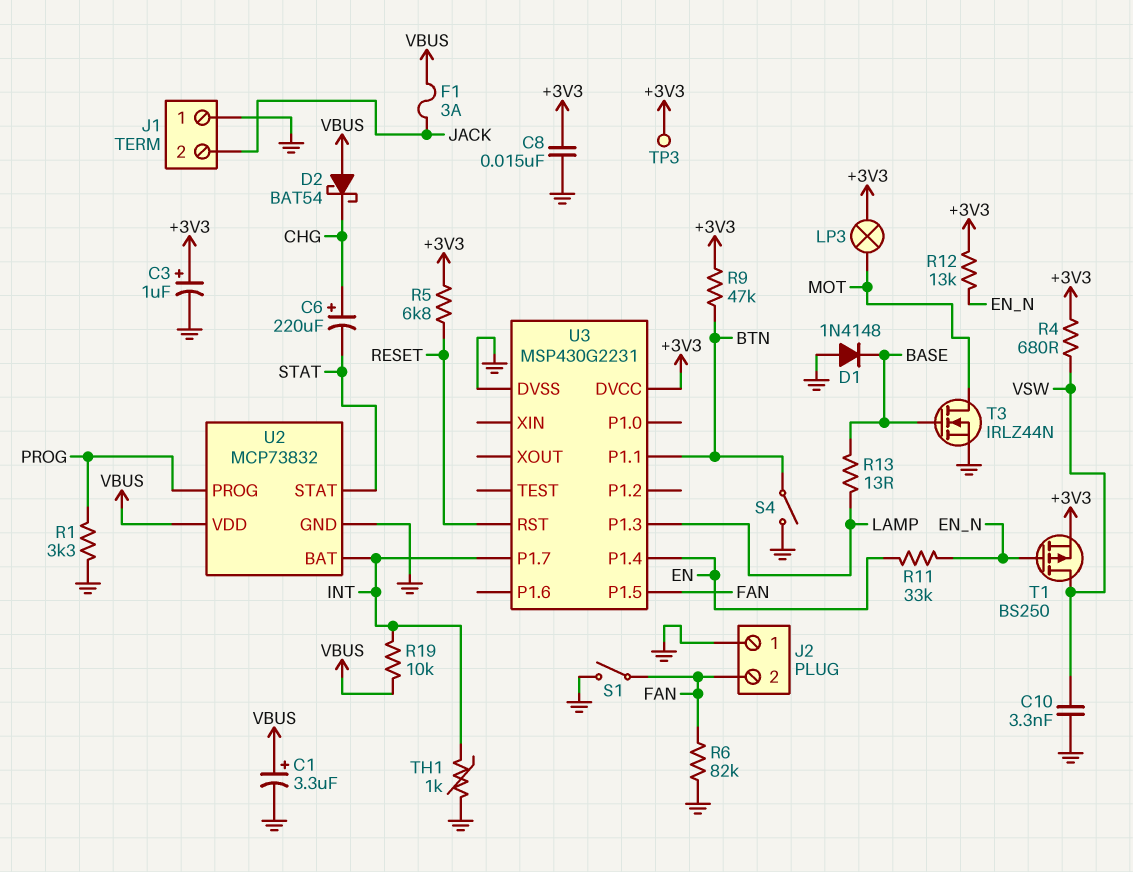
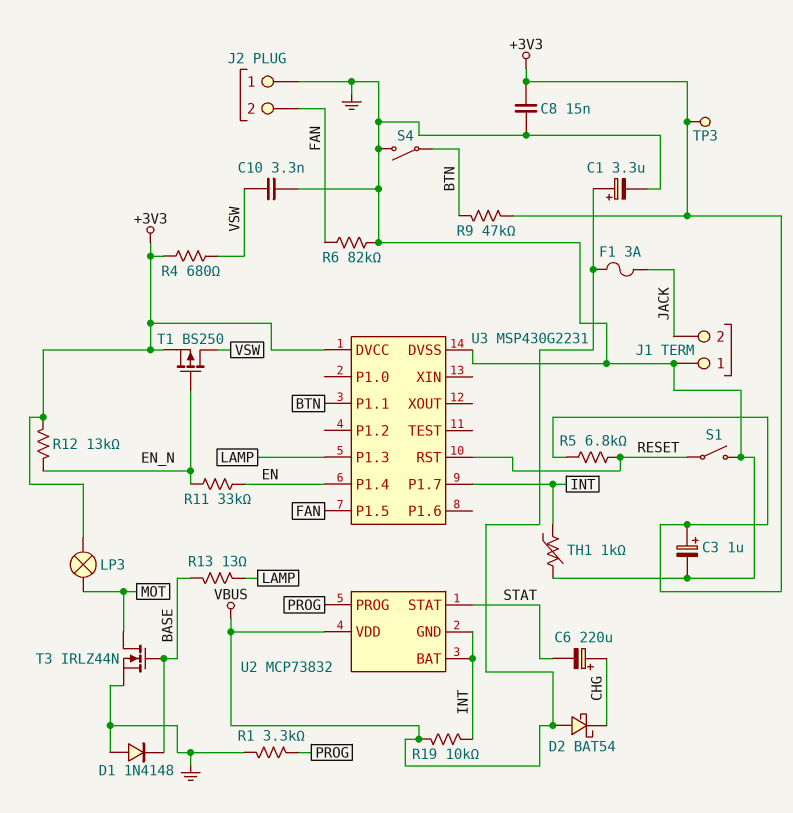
S1: switch (FAN, GND) -> switch (GND, RESET)
U2 pin GND: GND -> INT

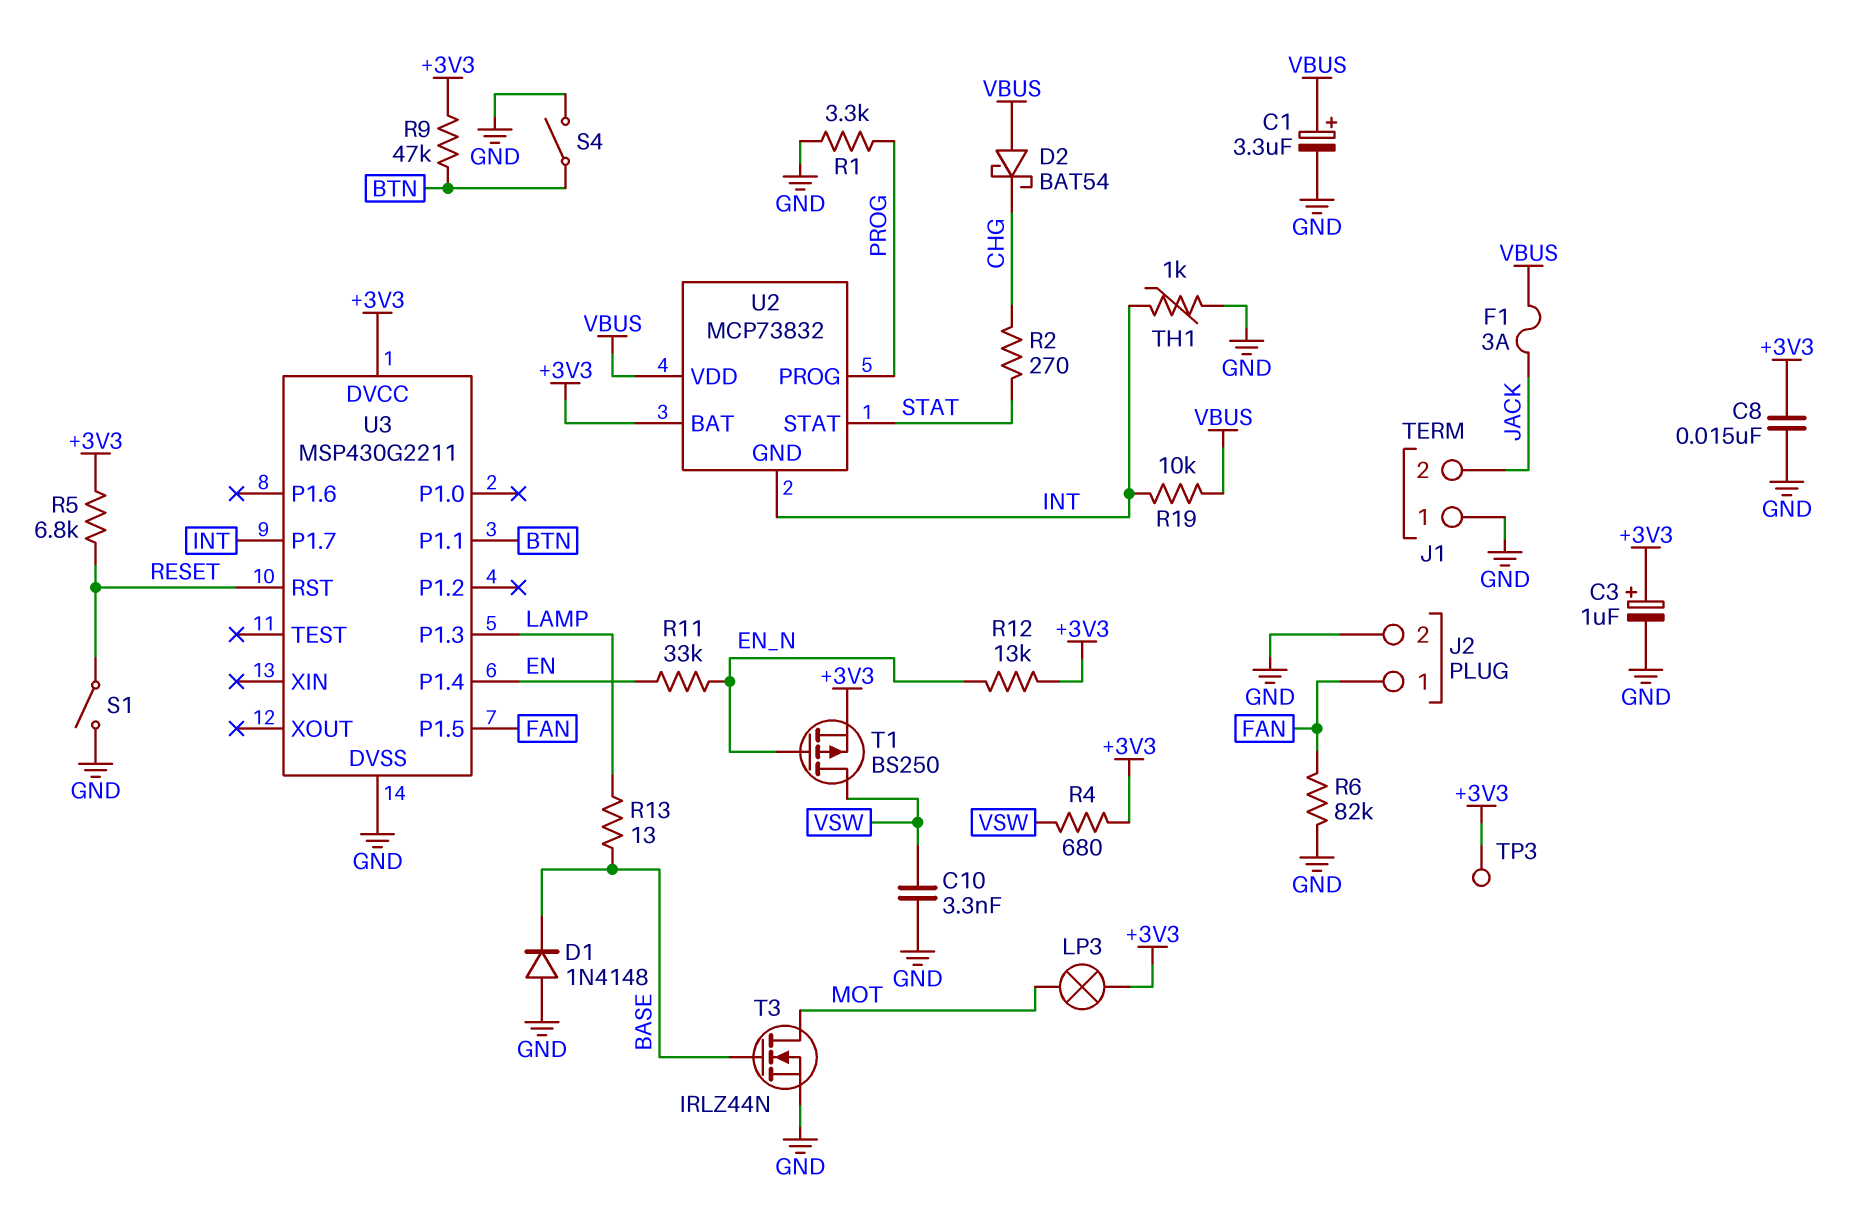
C6: 220uF (plus CHG, minus STAT) -> none
J2 pin 1: GND -> FAN
J2 pin 2: FAN -> GND
R2: none -> 270 (CHG, STAT)
U2 pin BAT: INT -> +3V3
U3: MSP430G2231 -> MSP430G2211

